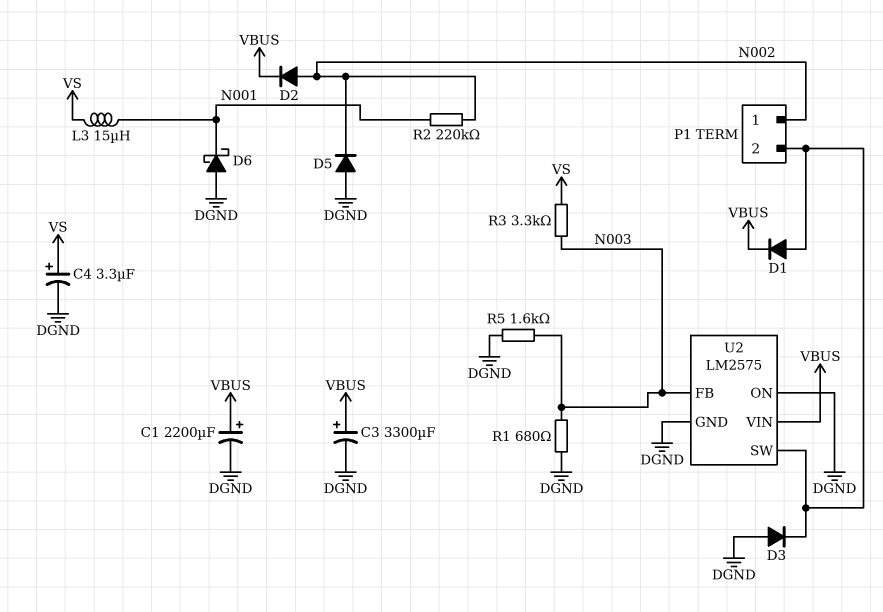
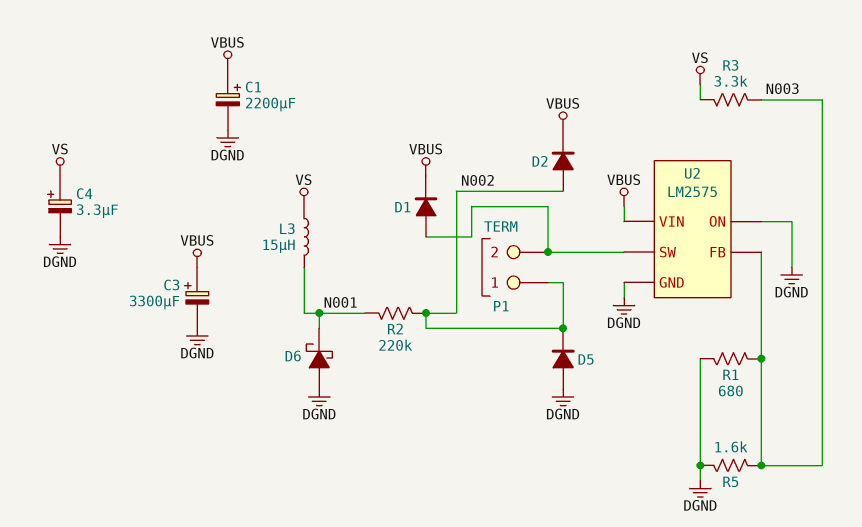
D3: diode (A DGND, K P1/2) -> none

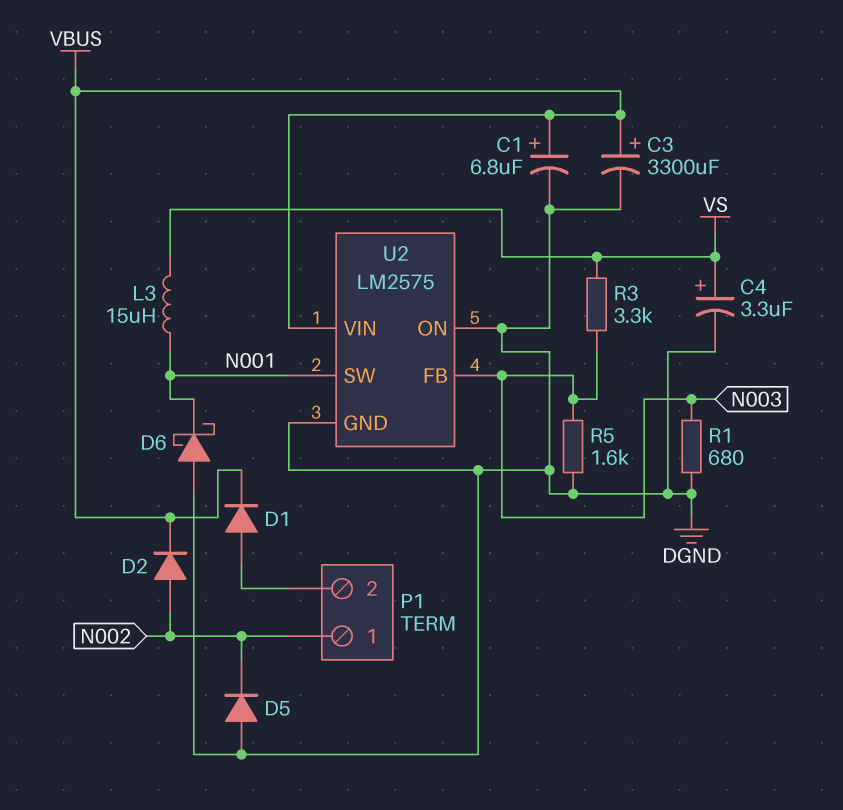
C1: 2200uF (plus VBUS, minus DGND) -> 6.8uF (plus VBUS, minus DGND)
R2: 220k (N001, N002) -> none
U2 pin SW: P1/2 -> N001

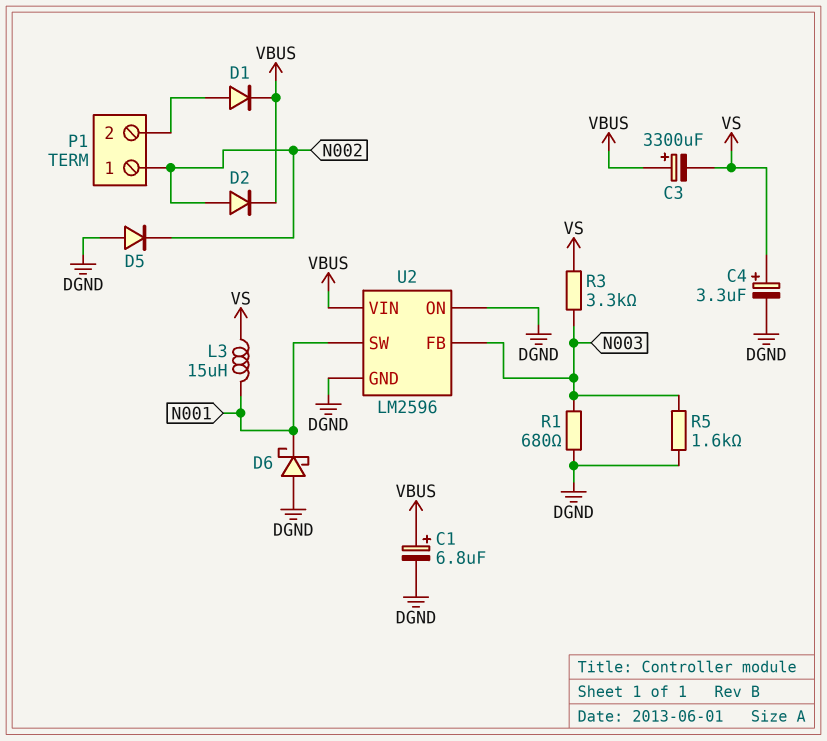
C3: 3300uF (plus VBUS, minus DGND) -> 3300uF (plus VBUS, minus VS)
U2: LM2575 -> LM2596

